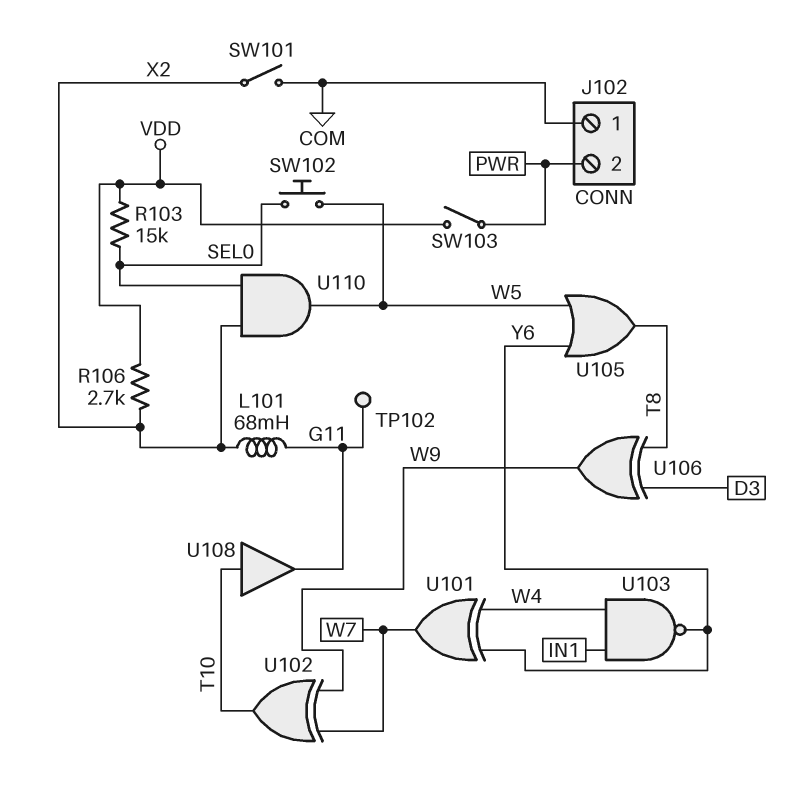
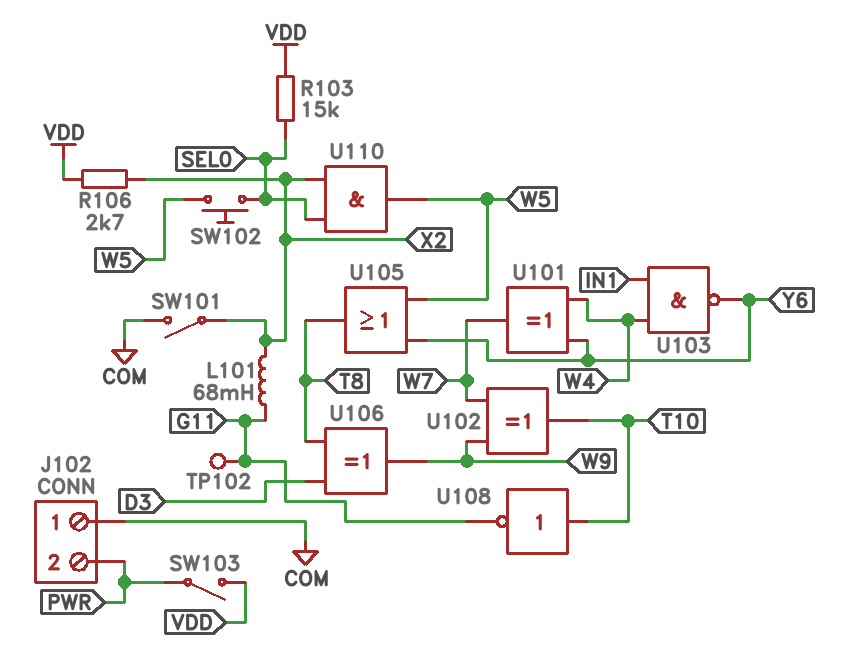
U108: buffer (in T10, out G11) -> NOT (in T10, out G11)

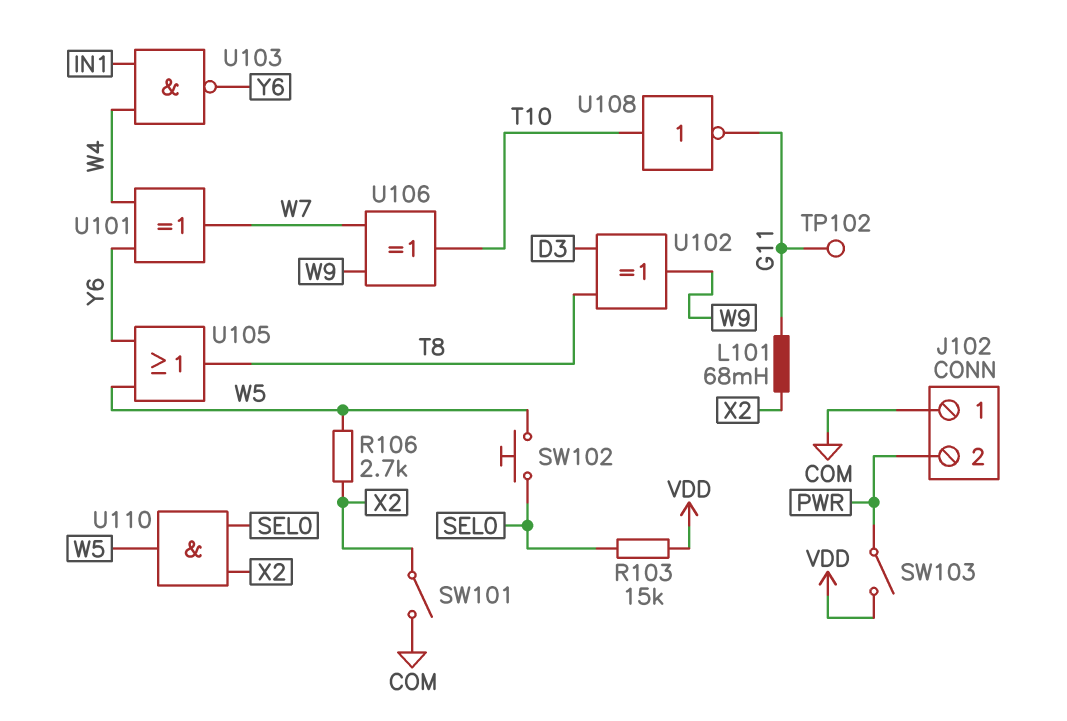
R106: 2.7k (VDD, X2) -> 2.7k (W5, X2)
U102: XOR (in W7, in W9, out T10) -> XOR (in D3, in T8, out W9)
U106: XOR (in D3, in T8, out W9) -> XOR (in W7, in W9, out T10)

